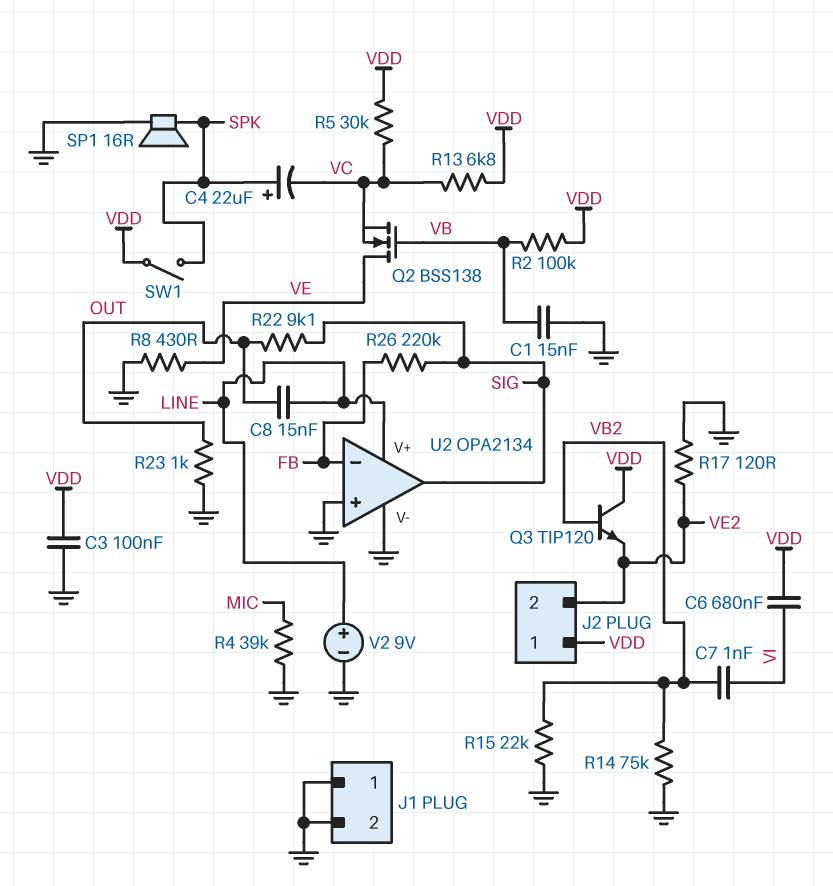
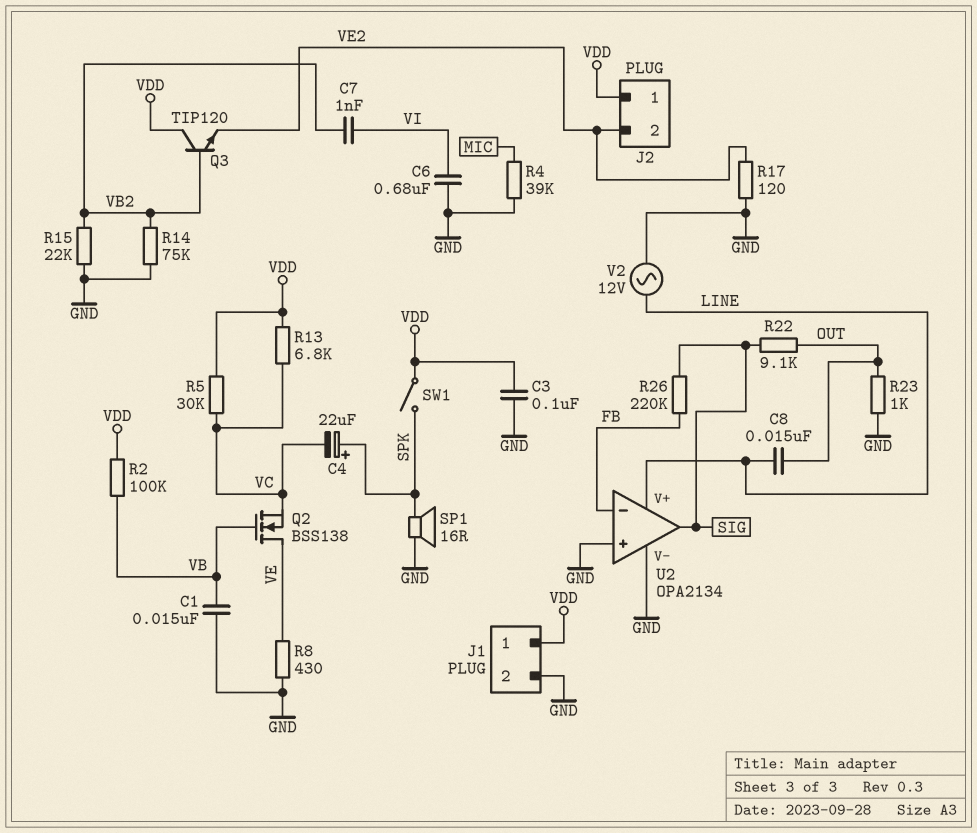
C6: 680nF (VDD, VI) -> 680nF (GND, VI)
J1 pin 1: GND -> VDD
V2: 9V (plus LINE, minus GND) -> AC 12V (GND, LINE)

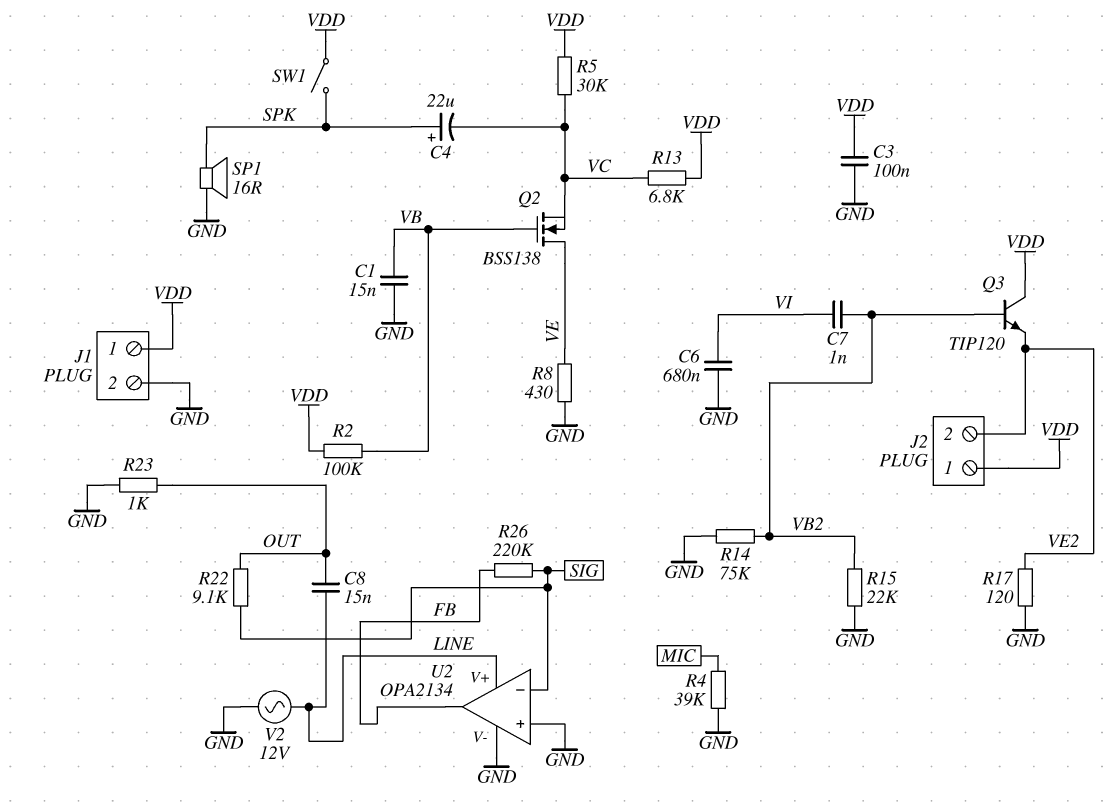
U2 pin in-: FB -> SIG
U2 pin out: SIG -> FB

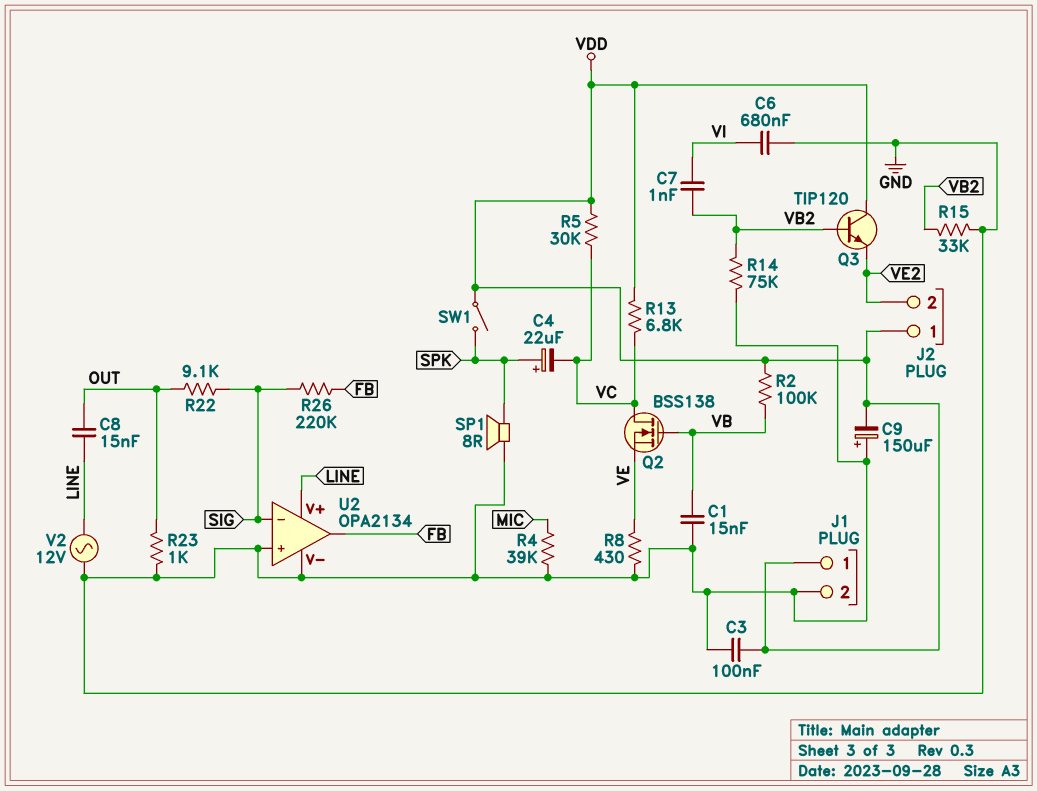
C9: none -> 150uF (plus GND, minus VDD)
Q2: NMOS BSS138 (G VB, D VE, S VC) -> NMOS BSS138 (G VB, D VC, S VE)
R15: 22k (GND, VB2) -> 33k (GND, VB2)
R17: 120 (GND, VE2) -> none
SP1: speaker 16R (GND, SPK) -> speaker 8R (GND, SPK)

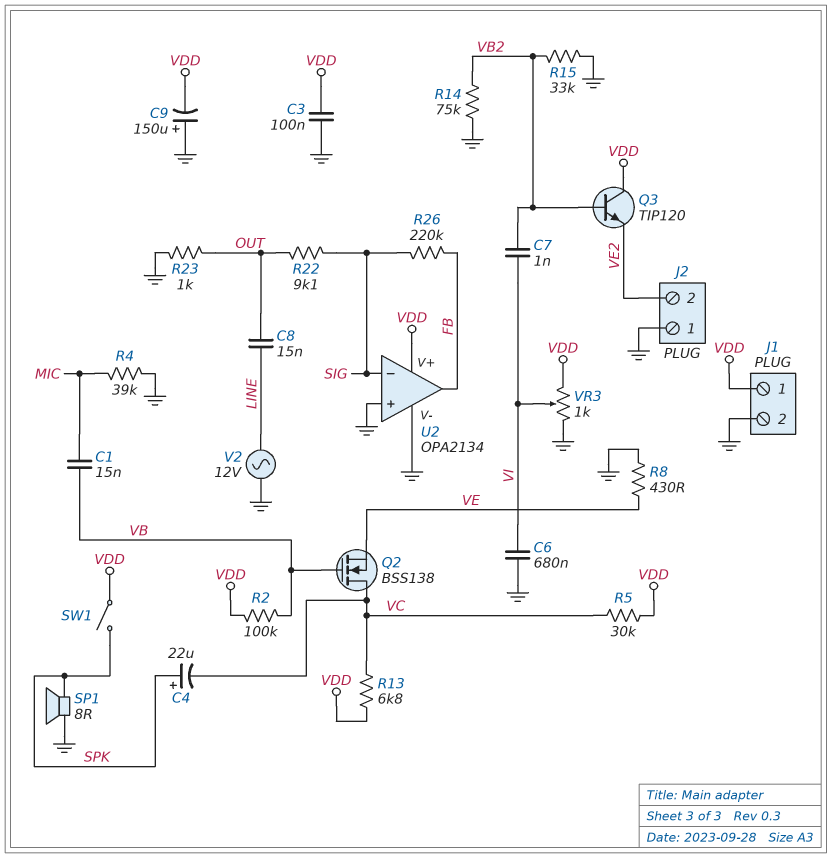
C1: 15nF (GND, VB) -> 15nF (MIC, VB)
J2 pin 1: VDD -> GND
U2 pin V+: LINE -> VDD
VR3: none -> 1k (GND, VDD, wiper VI)

